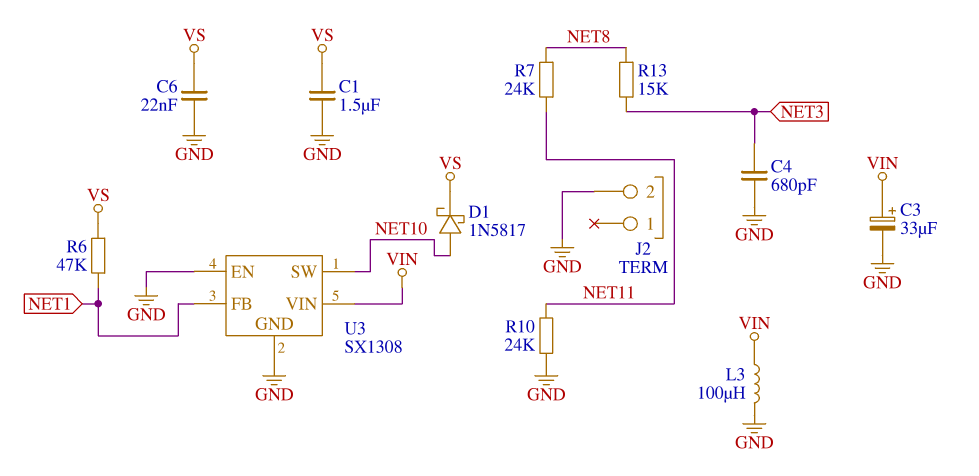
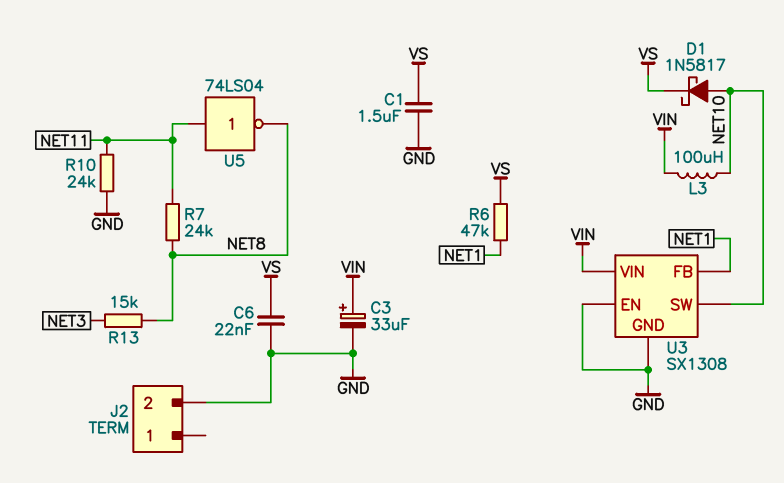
C4: 680pF (GND, NET3) -> none
L3: 100uH (GND, VIN) -> 100uH (NET10, VIN)
U5: none -> NOT 74LS04 (in NET11, out NET8)

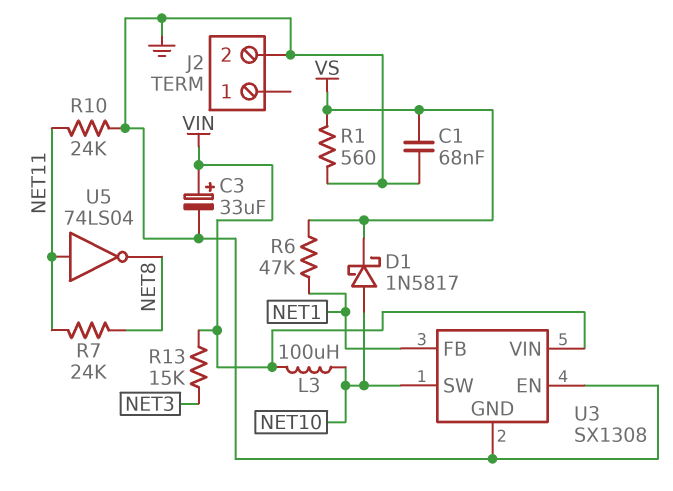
C1: 1.5uF (GND, VS) -> 68nF (GND, VS)
C6: 22nF (GND, VS) -> none
R1: none -> 560 (GND, VS)
R13: 15k (NET3, NET8) -> 15k (NET3, VIN)

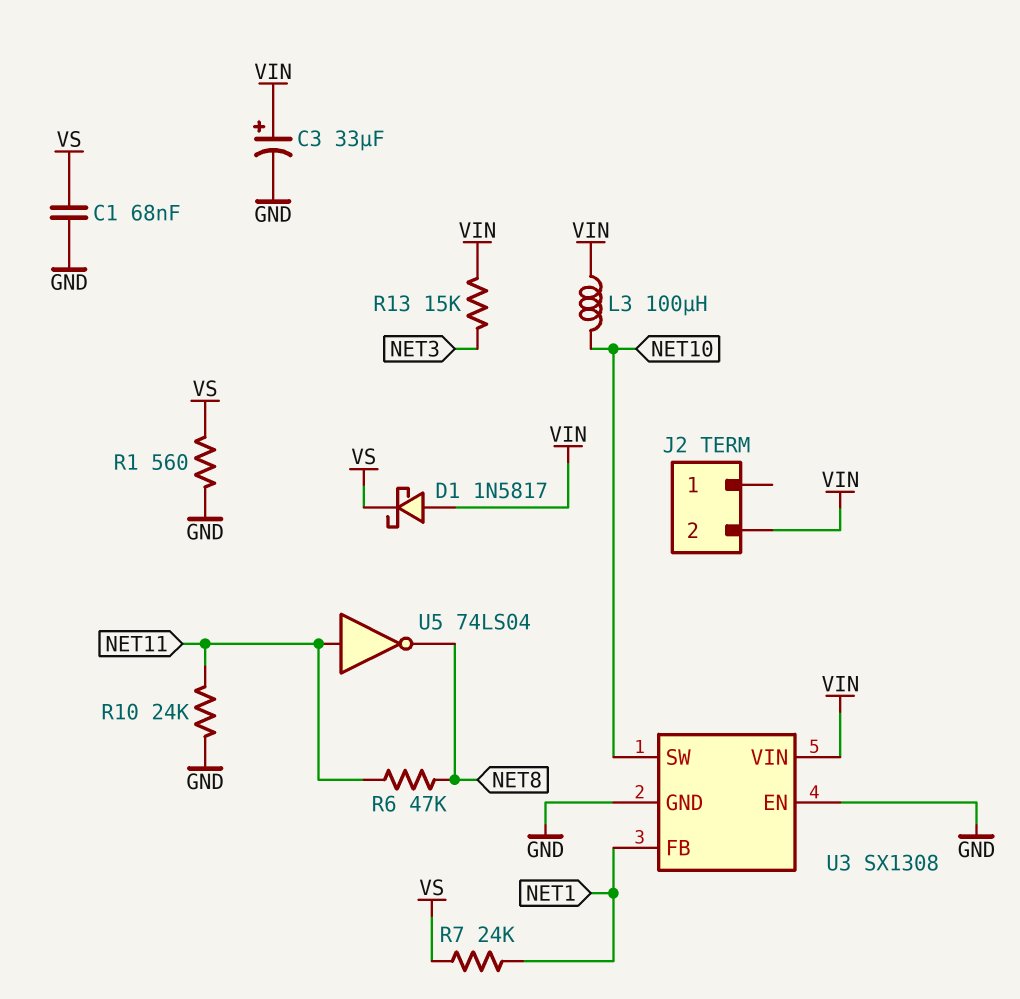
D1: schottky 1N5817 (A NET10, K VS) -> schottky 1N5817 (A VIN, K VS)
J2 pin 2: GND -> VIN
R6: 47k (NET1, VS) -> 47k (NET8, NET11)
R7: 24k (NET8, NET11) -> 24k (NET1, VS)

